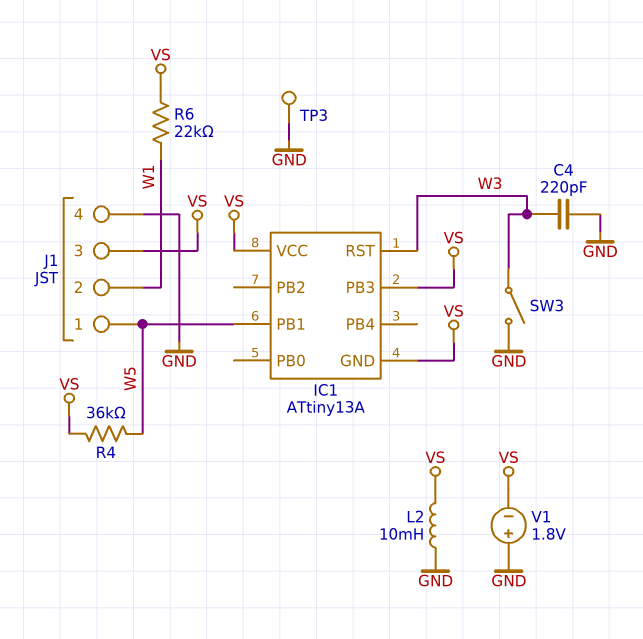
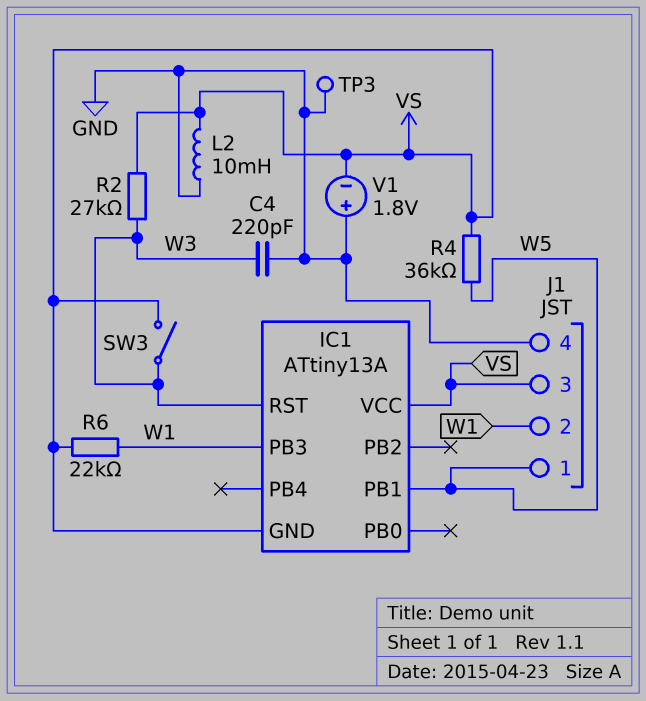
IC1 pin PB3: VS -> W1
R2: none -> 27k (VS, W3)
SW3: switch (GND, W3) -> switch (VS, W3)

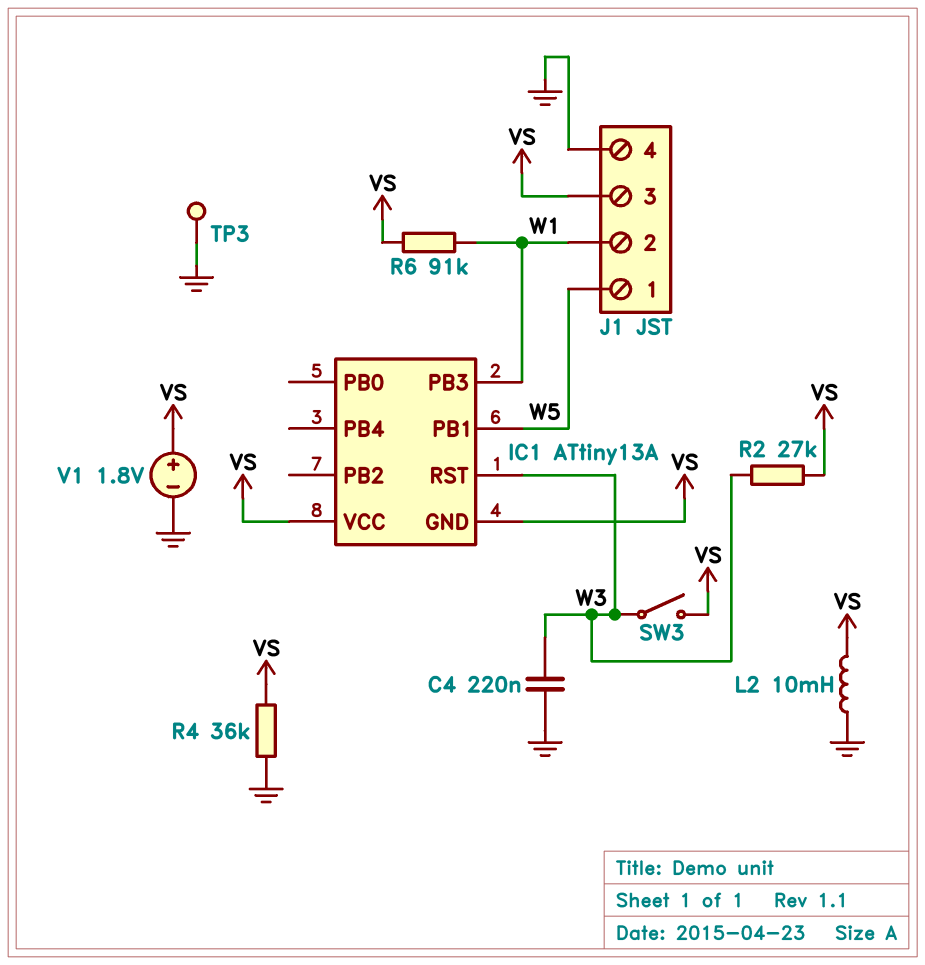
C4: 220pF (GND, W3) -> 220nF (GND, W3)
R4: 36k (VS, W5) -> 36k (GND, VS)
R6: 22k (VS, W1) -> 91k (VS, W1)
V1: 1.8V (plus GND, minus VS) -> 1.8V (plus VS, minus GND)

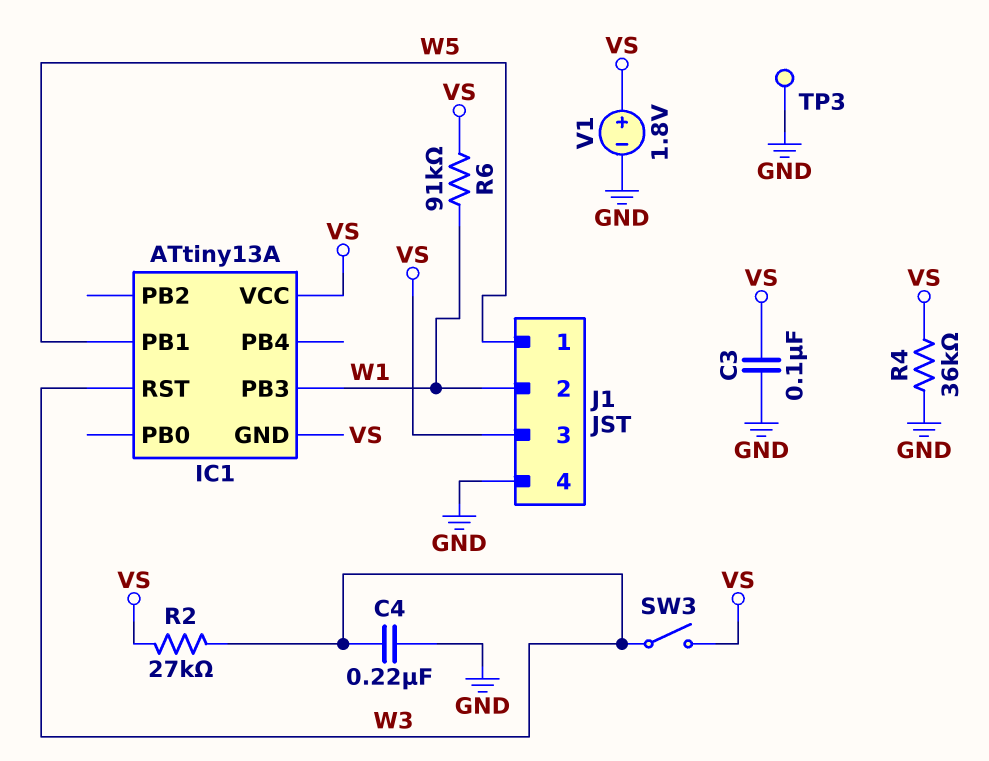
C3: none -> 100nF (GND, VS)
L2: 10mH (GND, VS) -> none

